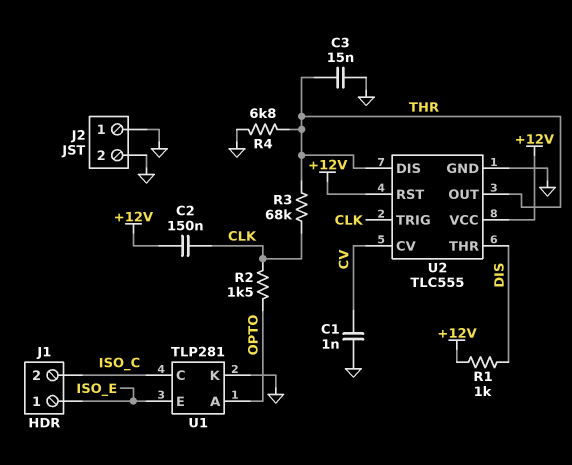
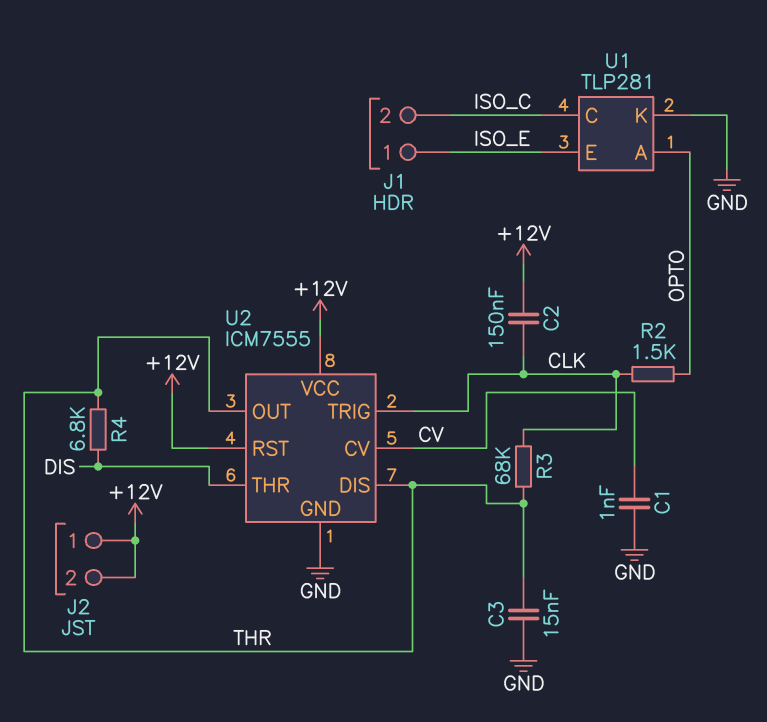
J2 pin 1: GND -> +12V
J2 pin 2: GND -> +12V
R1: 1k (+12V, DIS) -> none
R4: 6.8k (GND, THR) -> 6.8k (DIS, THR)
U2: TLC555 -> ICM7555

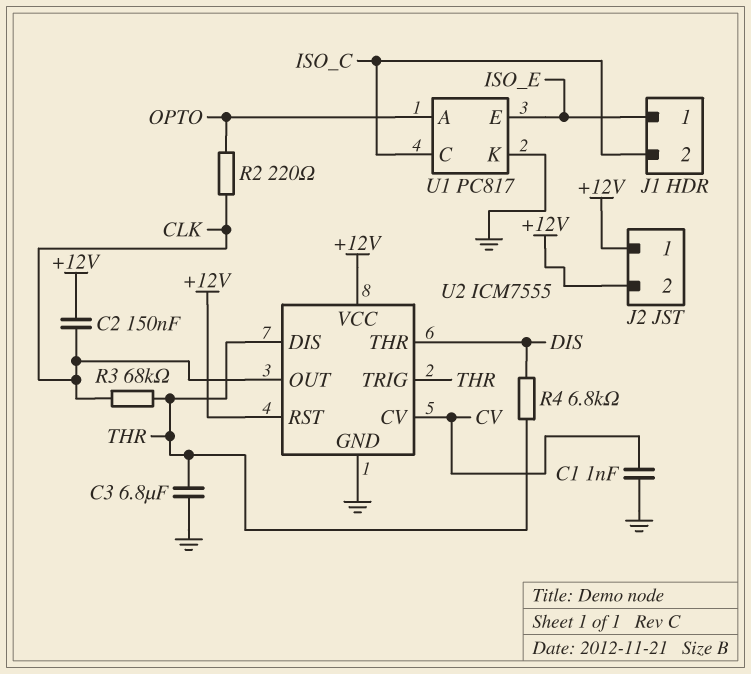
C3: 15nF (GND, THR) -> 6.8uF (GND, THR)
R2: 1.5k (CLK, OPTO) -> 220 (CLK, OPTO)
U1: TLP281 -> PC817
U2 pin OUT: THR -> CLK
U2 pin TRIG: CLK -> THR

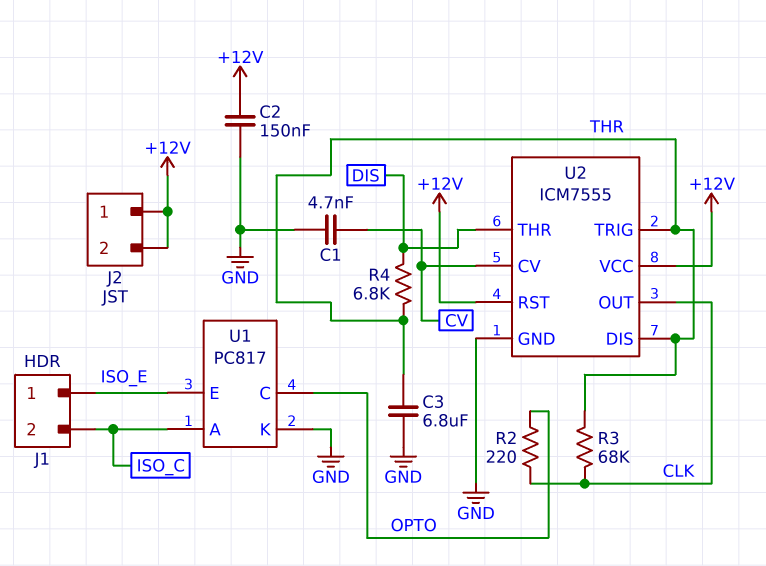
C1: 1nF (CV, GND) -> 4.7nF (CV, GND)
C2: 150nF (+12V, CLK) -> 150nF (+12V, GND)
U1 pin A: OPTO -> ISO_C
U1 pin C: ISO_C -> OPTO

